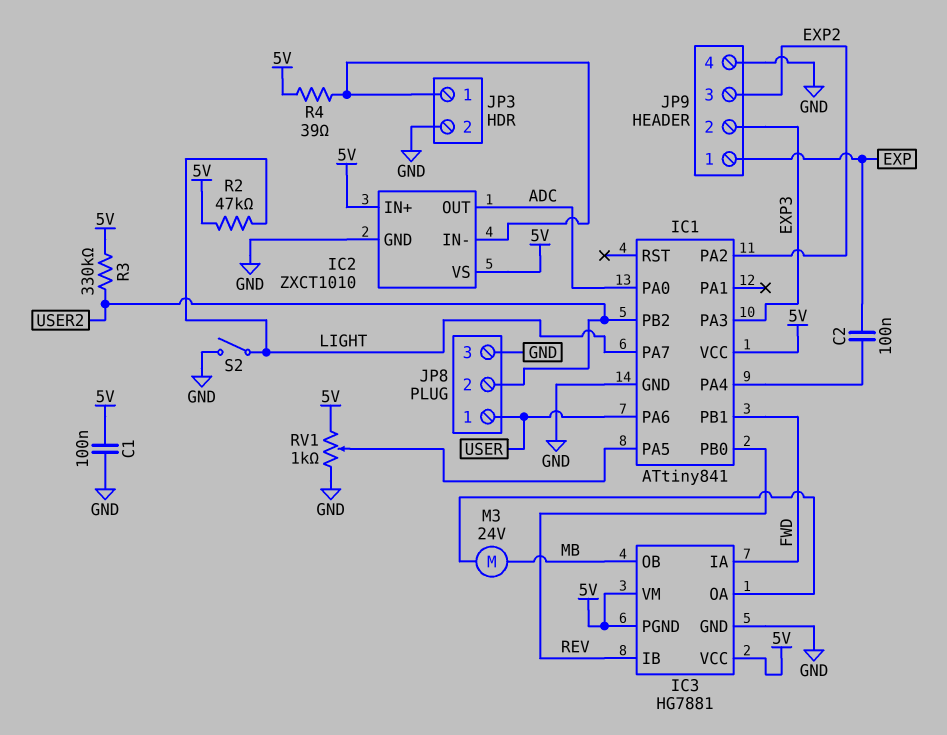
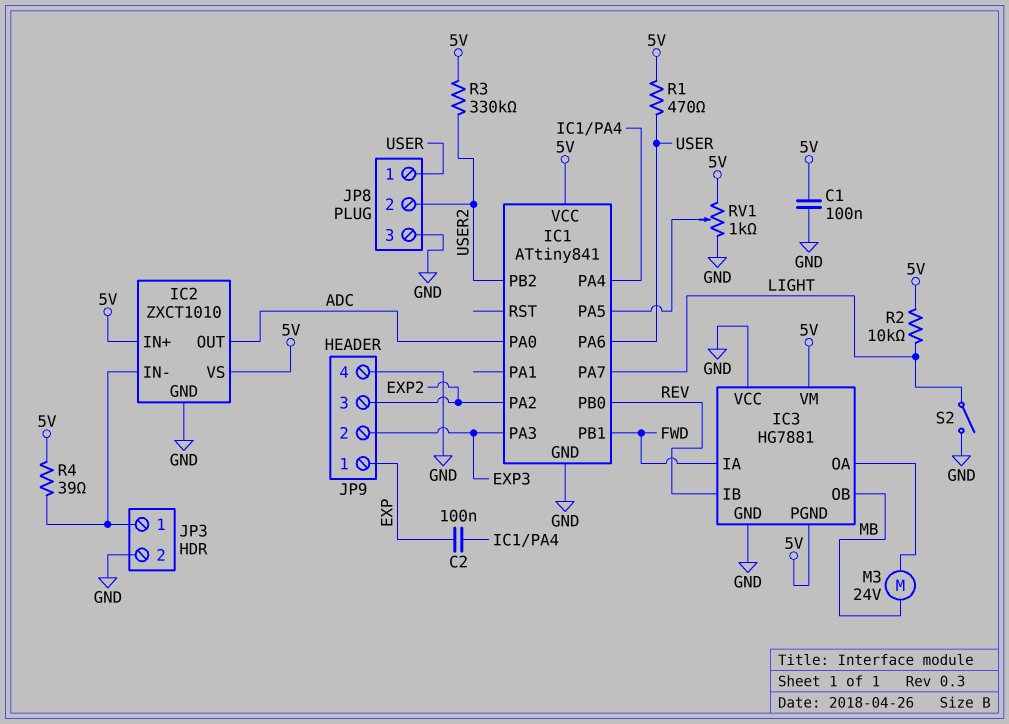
IC3 pin VCC: 5V -> GND
R1: none -> 470 (5V, USER)
R2: 47k (5V, LIGHT) -> 10k (5V, LIGHT)

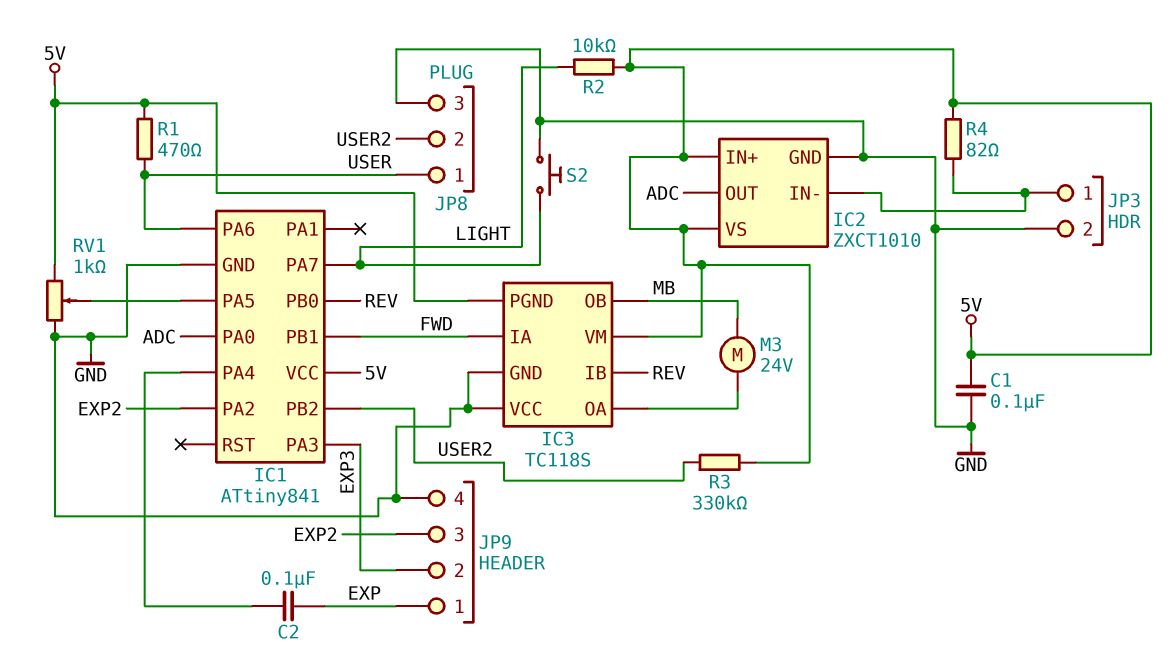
IC3: HG7881 -> TC118S
R4: 39 (5V, IC2/IN-) -> 82 (5V, IC2/IN-)
S2: switch (GND, LIGHT) -> button (GND, LIGHT)

